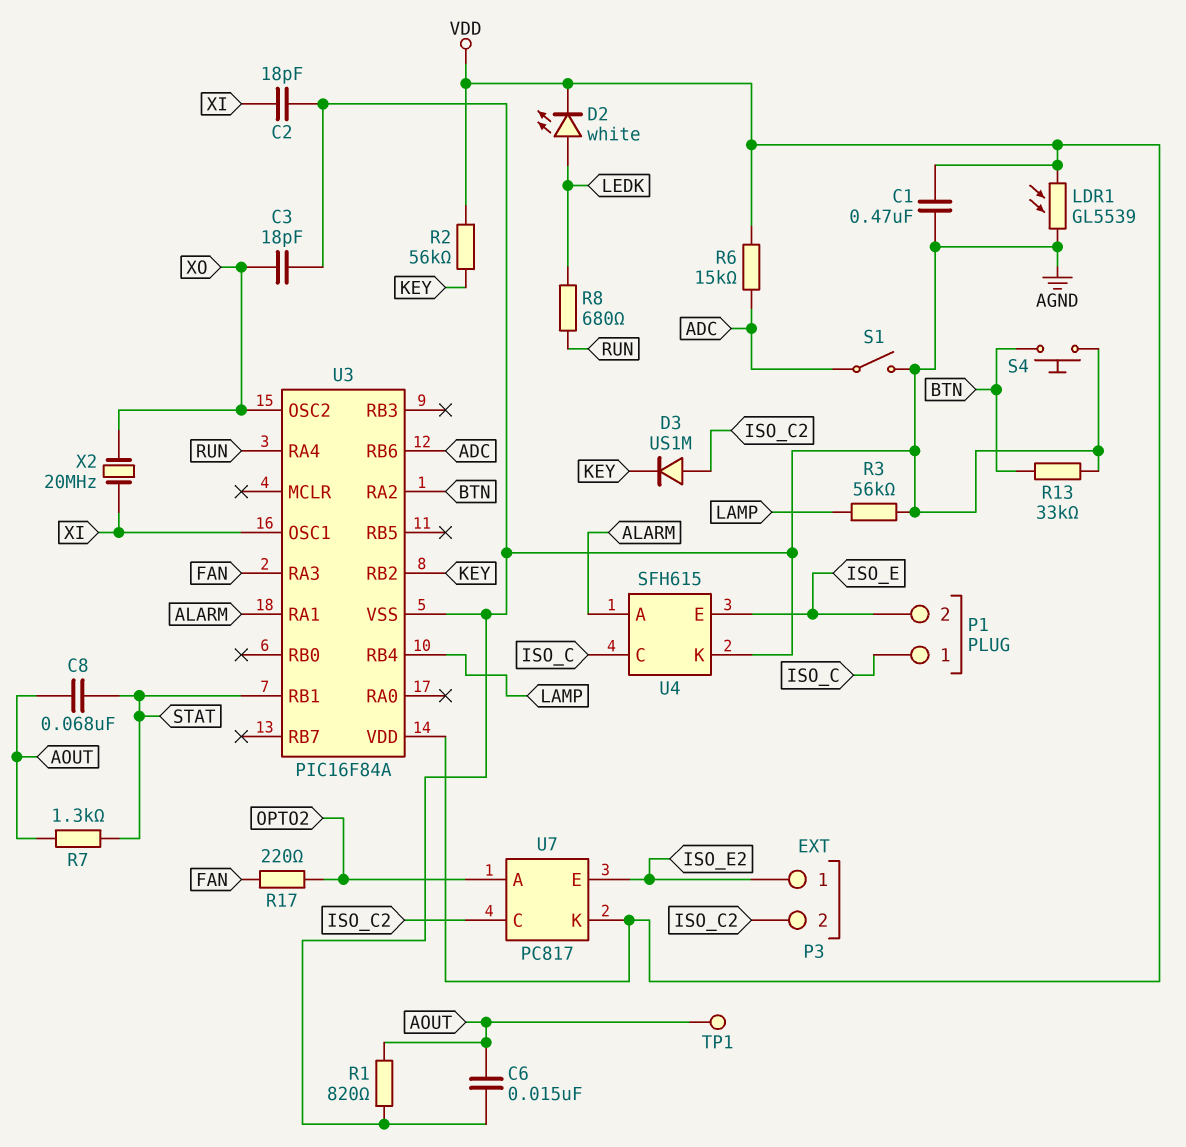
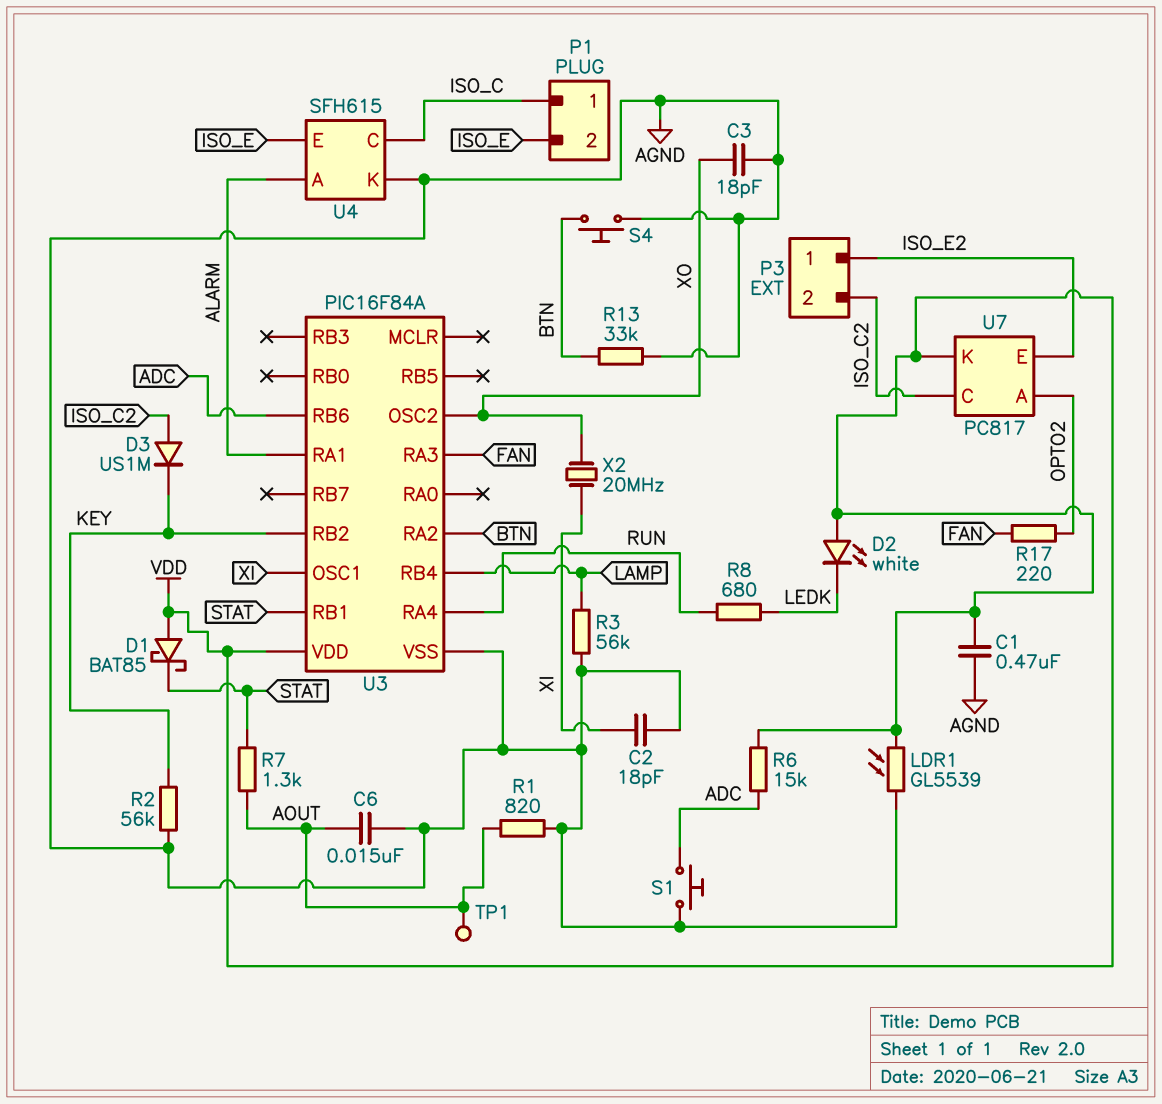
C8: 68nF (AOUT, STAT) -> none
D1: none -> schottky BAT85 (A VDD, K STAT)
D2: LED white (A LEDK, K VDD) -> LED white (A VDD, K LEDK)
R2: 56k (KEY, VDD) -> 56k (AGND, KEY)
S1: switch (ADC, AGND) -> button (ADC, AGND)

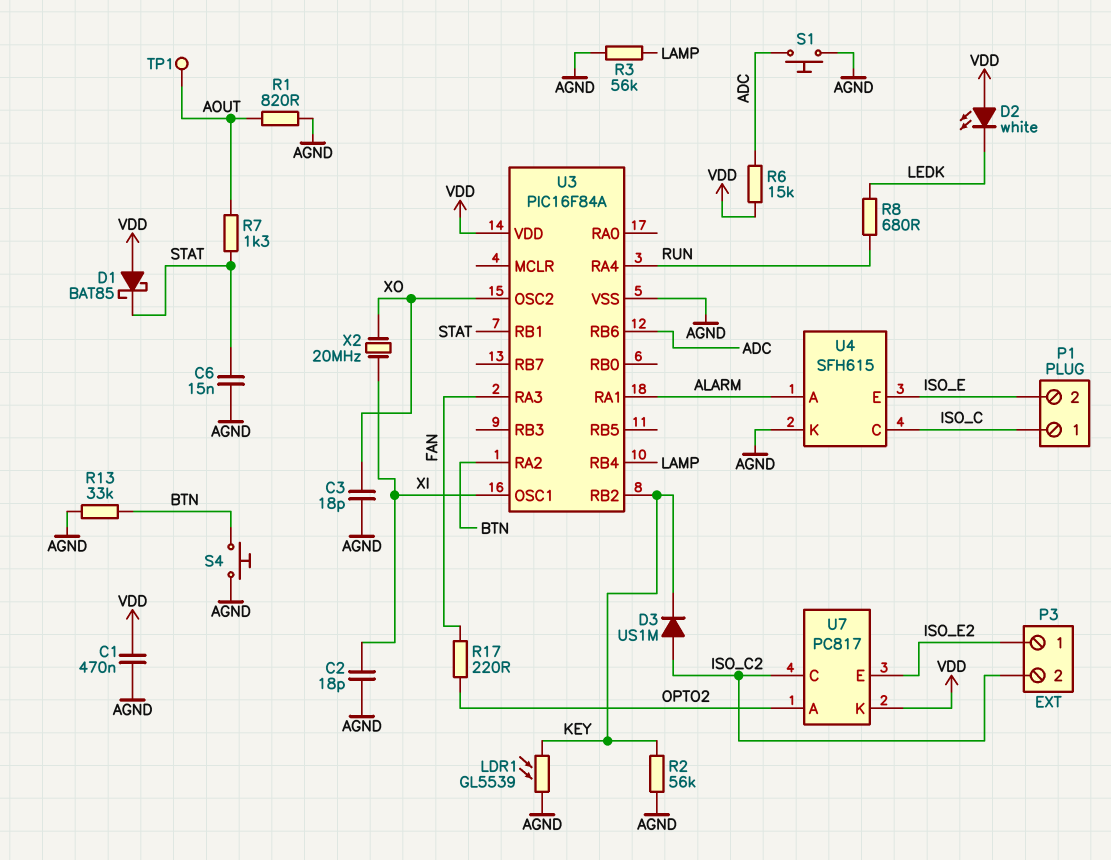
C6: 15nF (AGND, AOUT) -> 15nF (AGND, STAT)
LDR1: GL5539 (AGND, VDD) -> GL5539 (AGND, KEY)

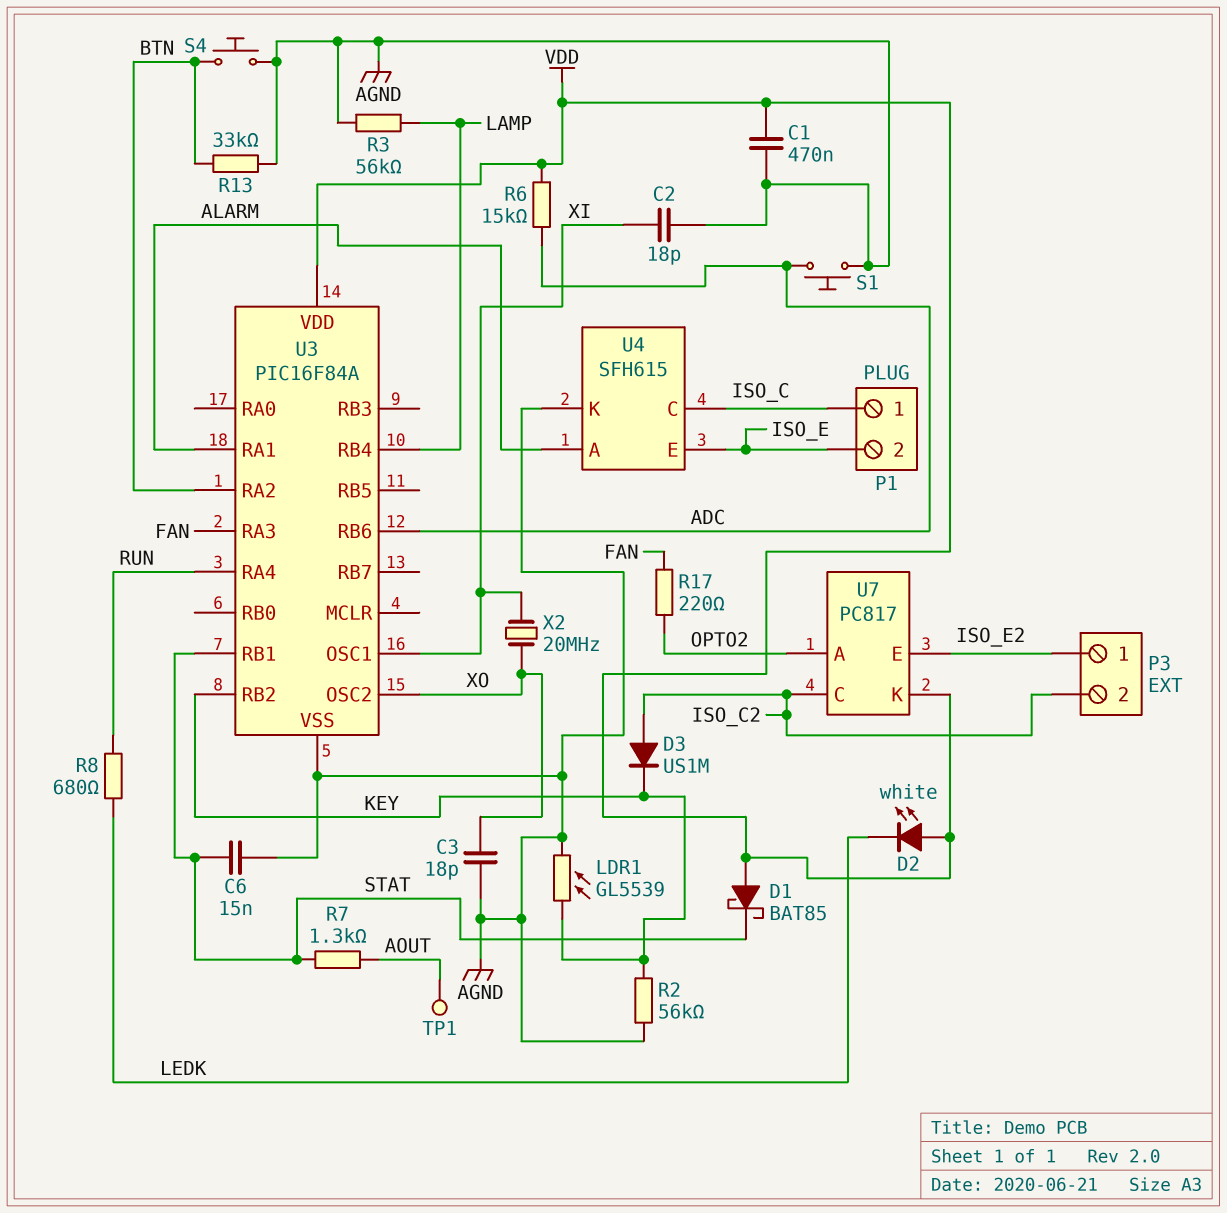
R1: 820 (AGND, AOUT) -> none

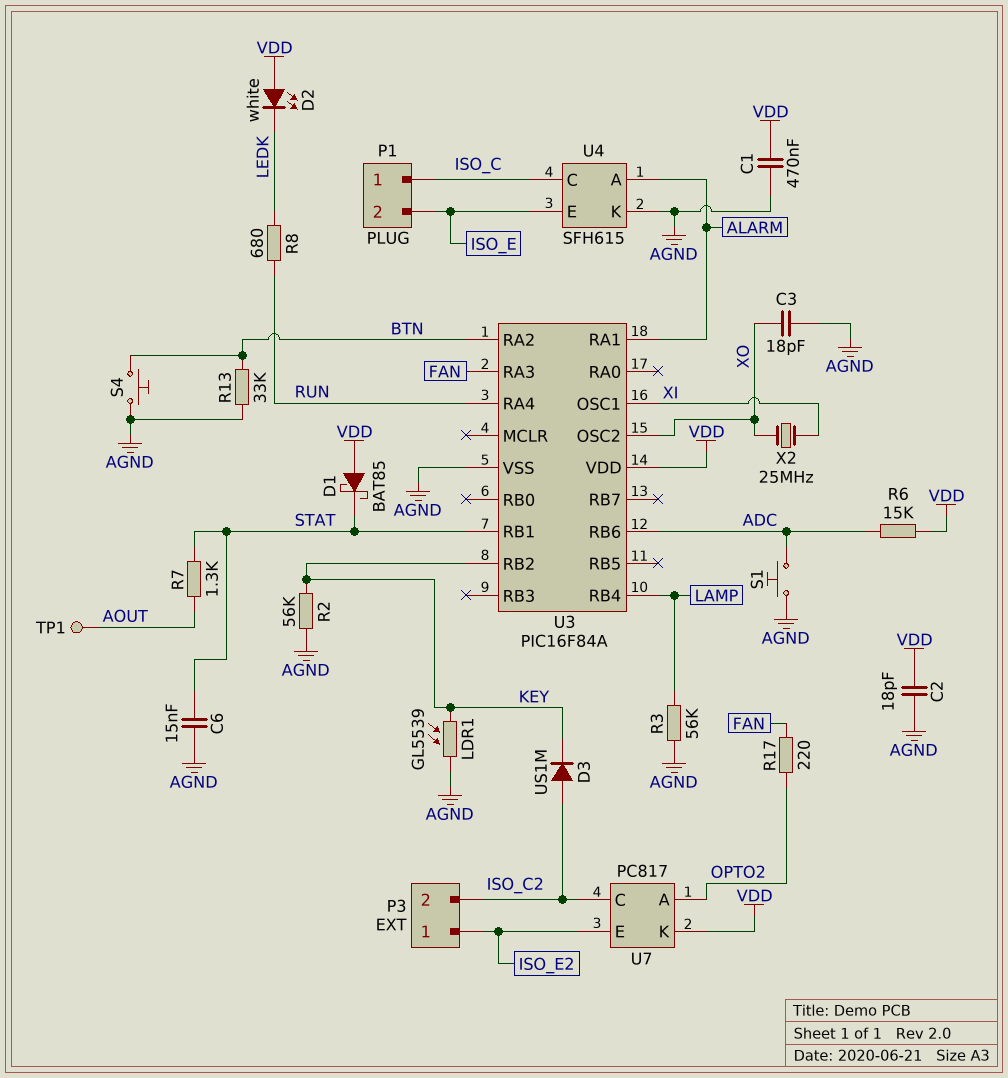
C2: 18pF (AGND, XI) -> 18pF (AGND, VDD)
X2: 20MHz (XI, XO) -> 25MHz (XI, XO)

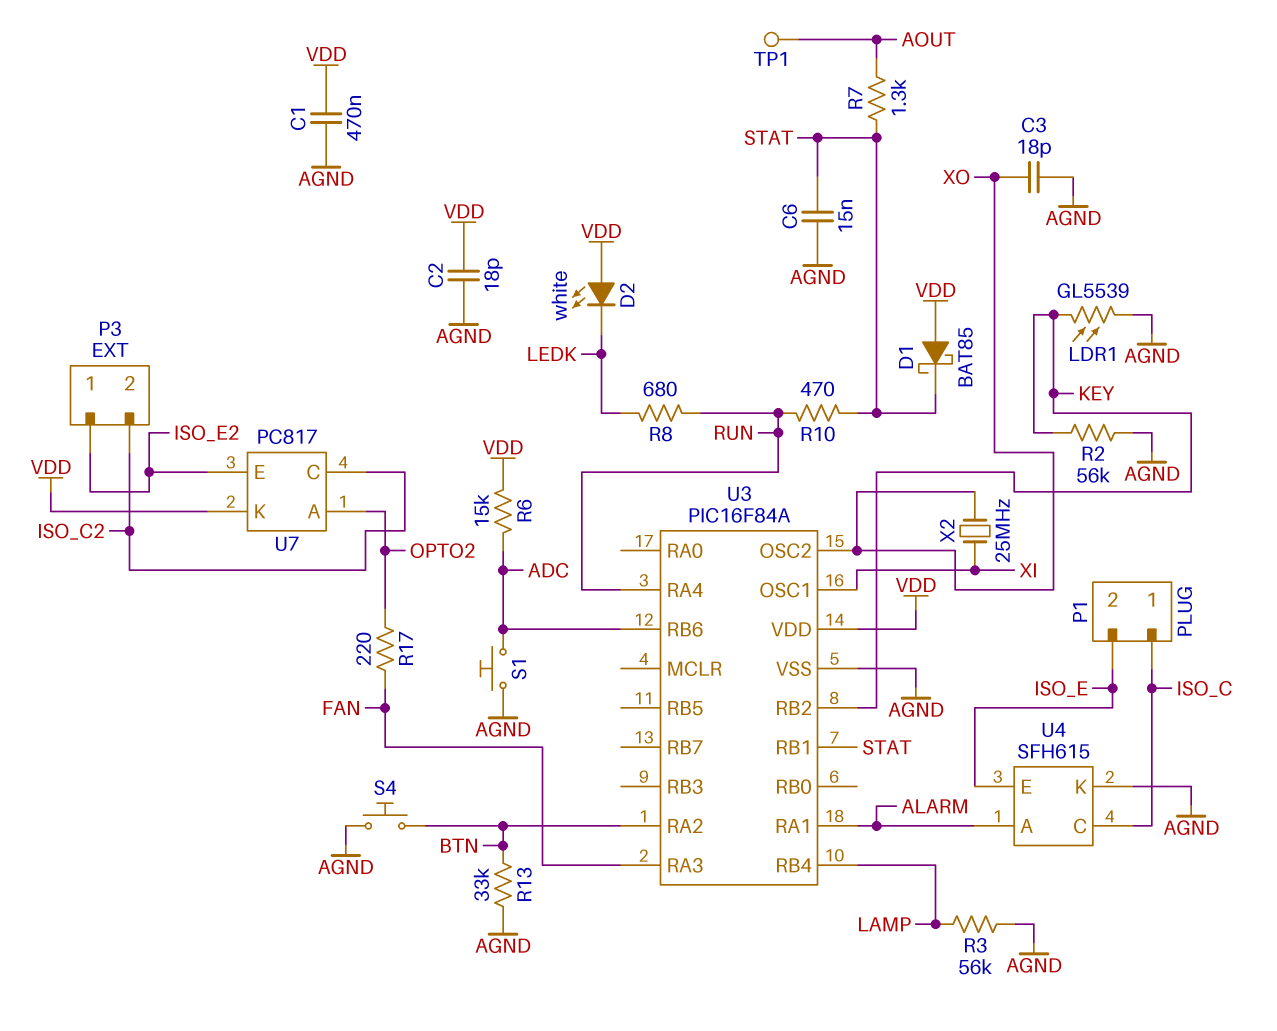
D3: diode US1M (A ISO_C2, K KEY) -> none
R10: none -> 470 (RUN, STAT)

